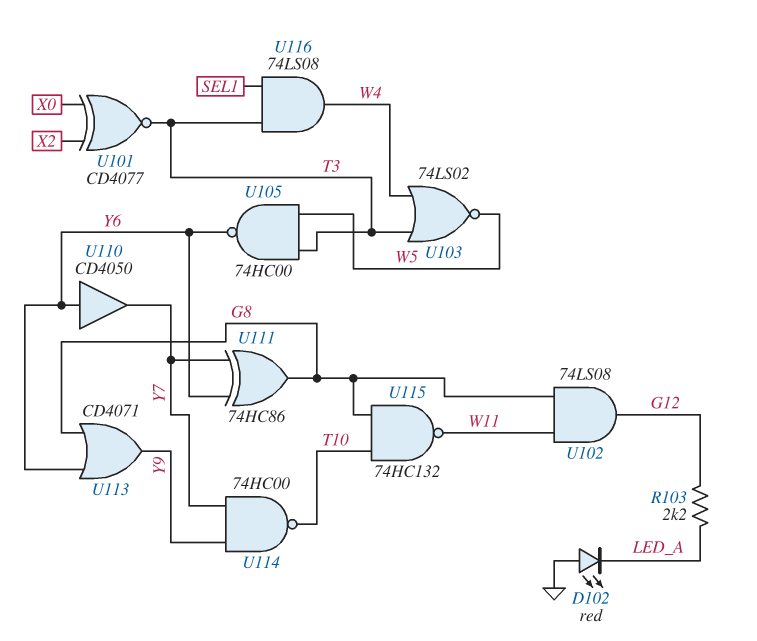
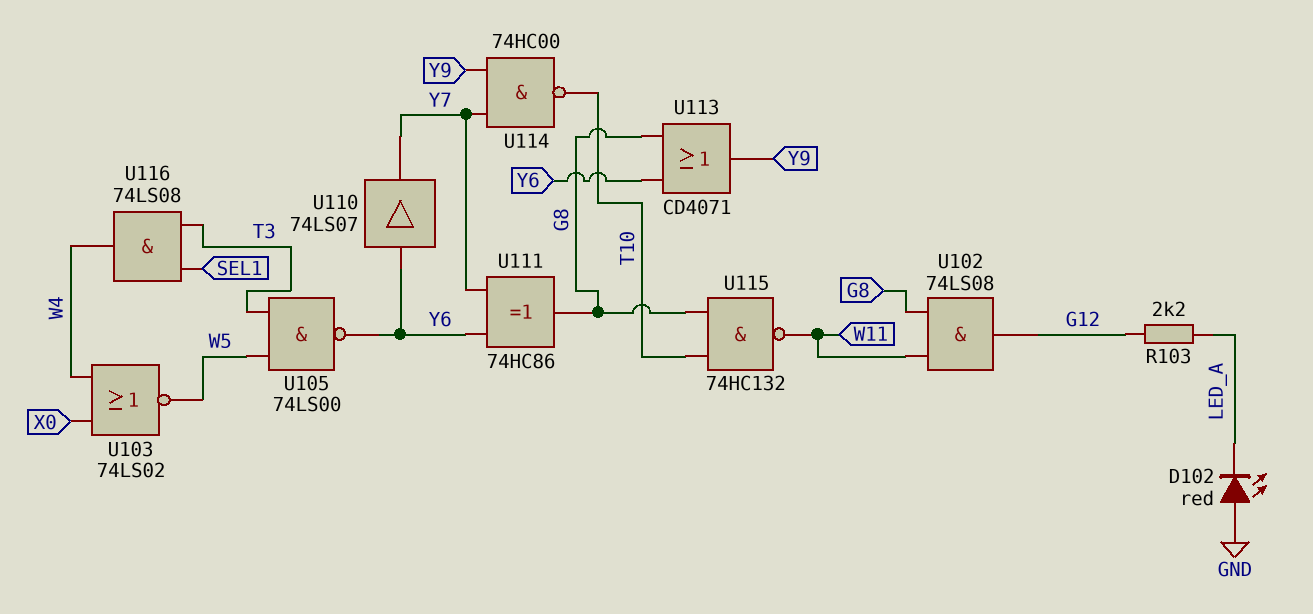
U101: XNOR CD4077 (in X0, in X2, out T3) -> none
U103: NOR 74LS02 (in T3, in W4, out W5) -> NOR 74LS02 (in W4, in X0, out W5)
U105: NAND 74HC00 (in T3, in W5, out Y6) -> NAND 74LS00 (in T3, in W5, out Y6)
U110: buffer CD4050 (in Y6, out Y7) -> buffer 74LS07 (in Y6, out Y7)

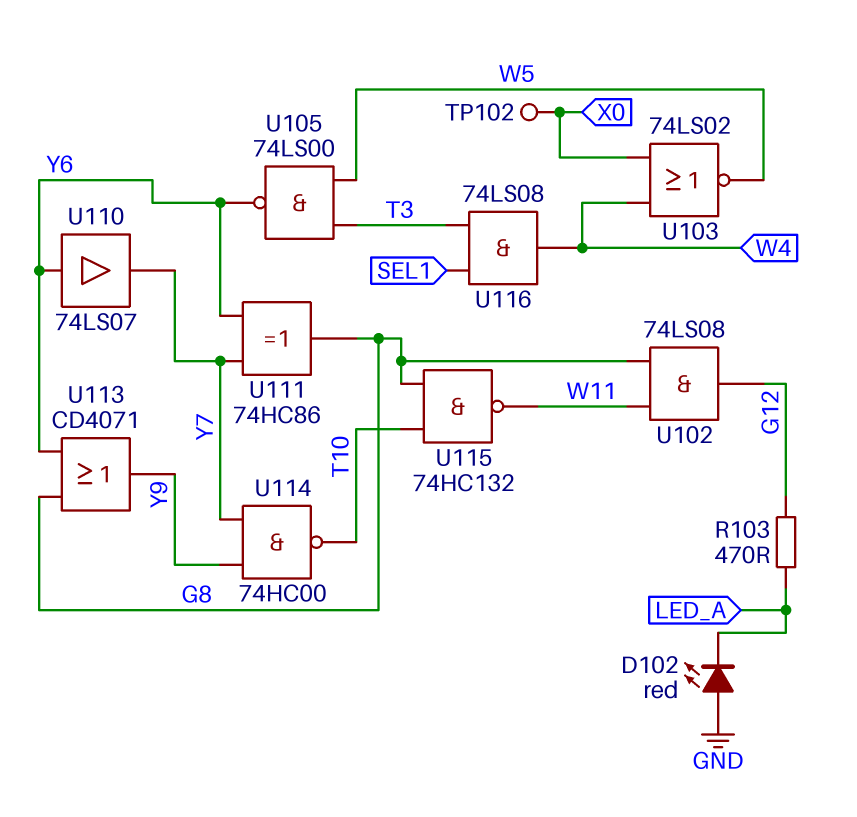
R103: 2.2k (G12, LED_A) -> 470 (G12, LED_A)
TP102: none -> test point (X0)

